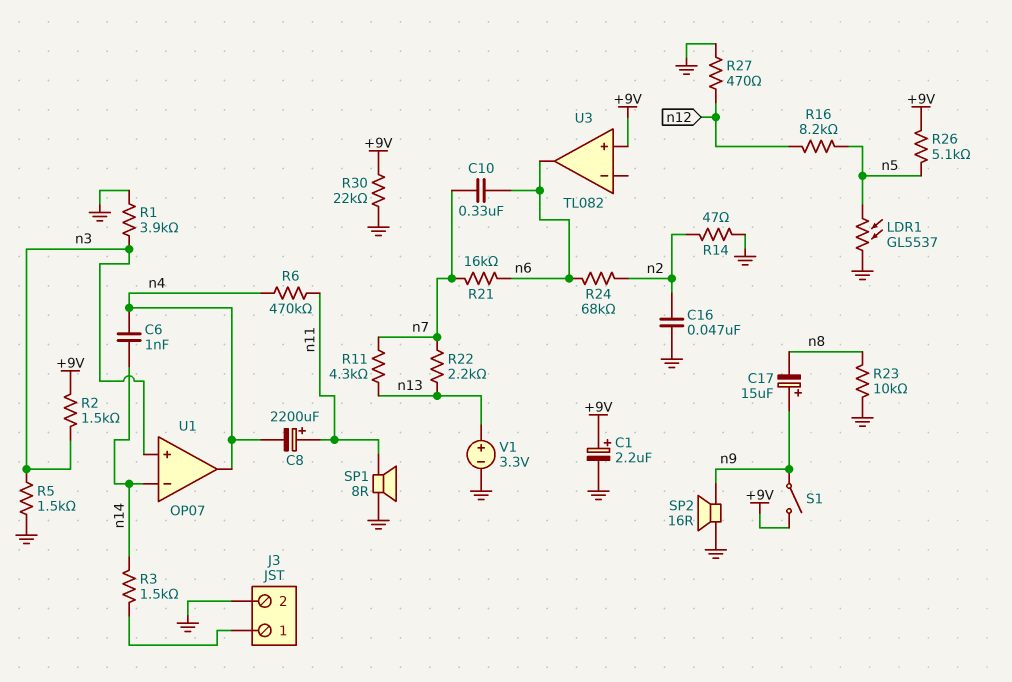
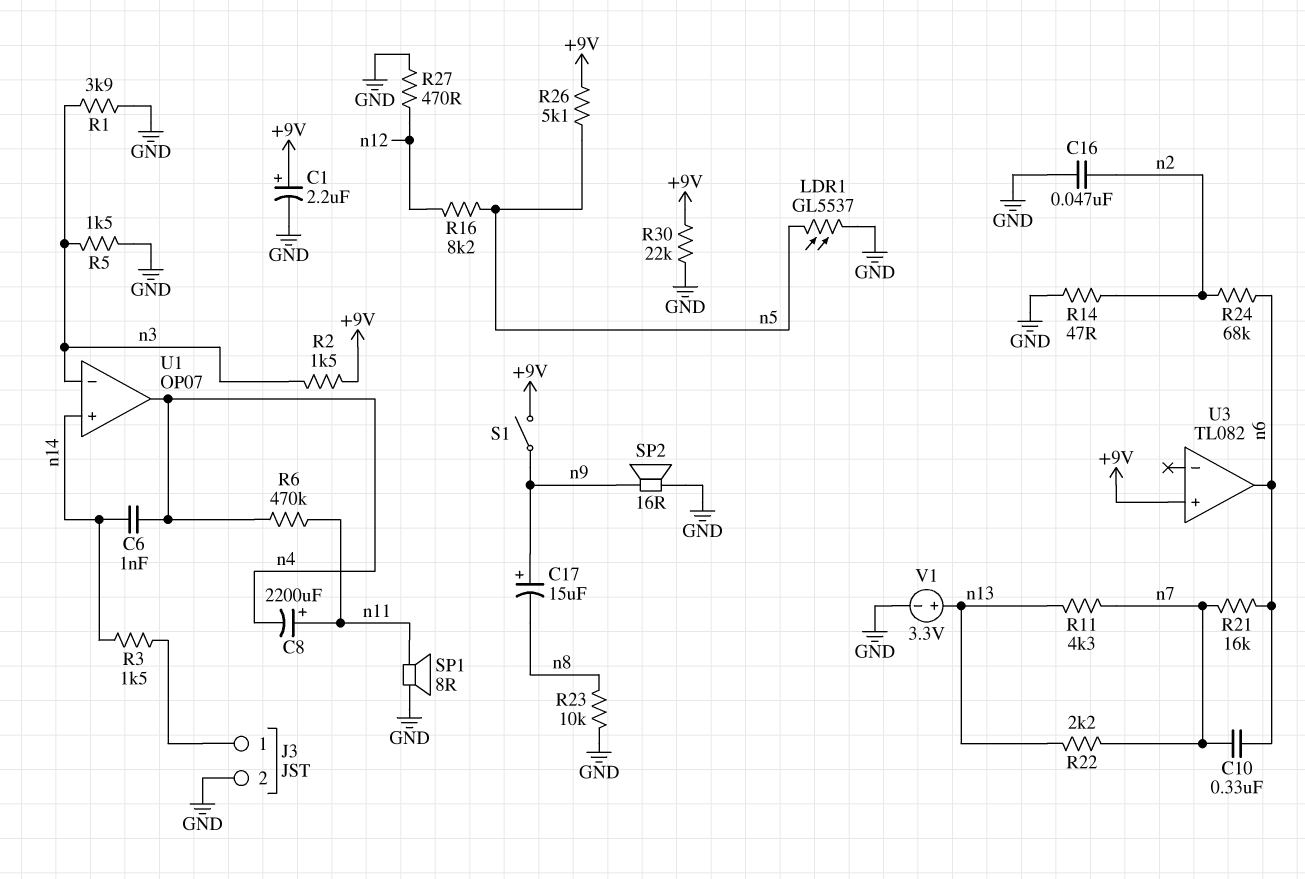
U1 pin in+: n3 -> n14
U1 pin in-: n14 -> n3

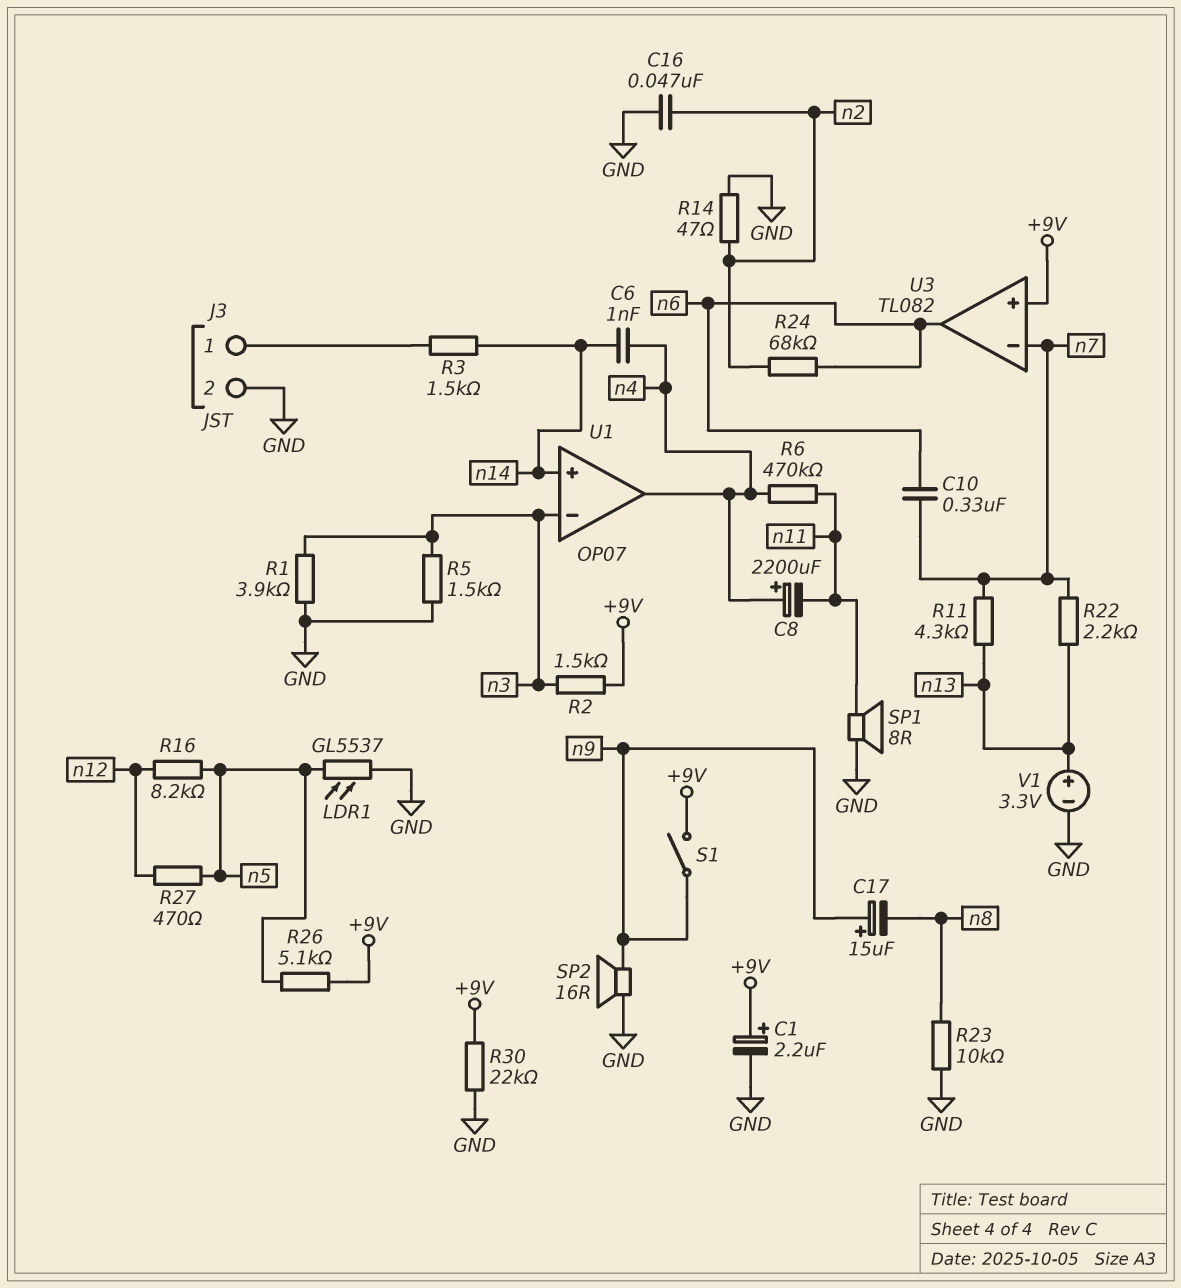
C8: 2200uF (plus n11, minus n4) -> 2200uF (plus n4, minus n11)
R21: 16k (n6, n7) -> none
R27: 470 (GND, n12) -> 470 (n5, n12)
U3 pin in-: none -> n7

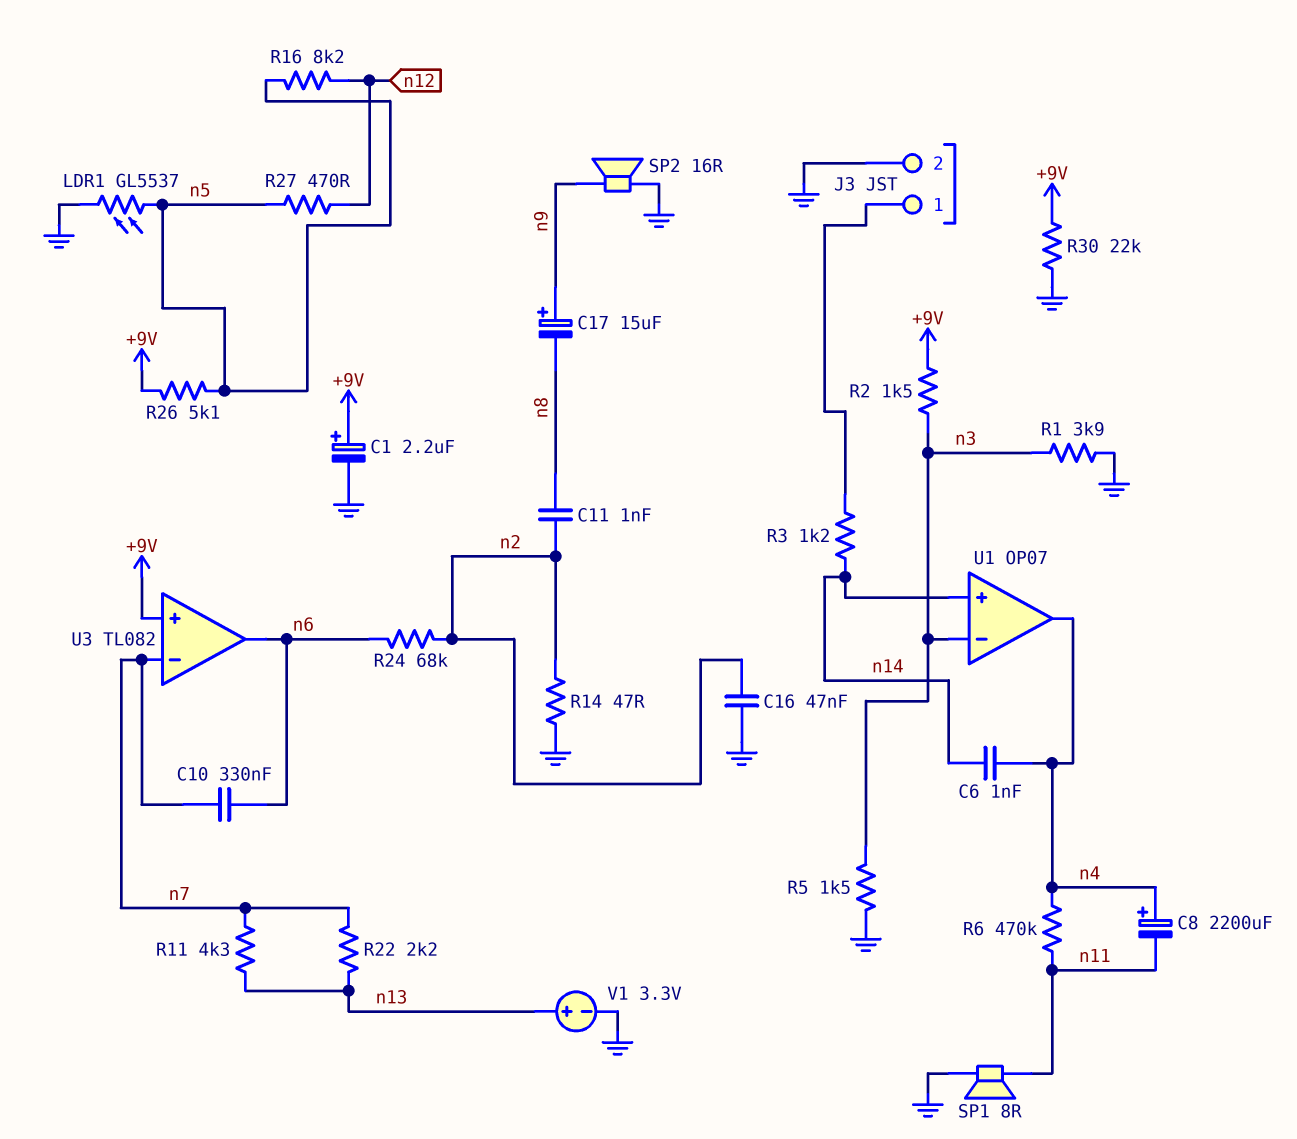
C11: none -> 1nF (n2, n8)
R3: 1.5k (J3/1, n14) -> 1.2k (J3/1, n14)
R23: 10k (GND, n8) -> none
S1: switch (+9V, n9) -> none

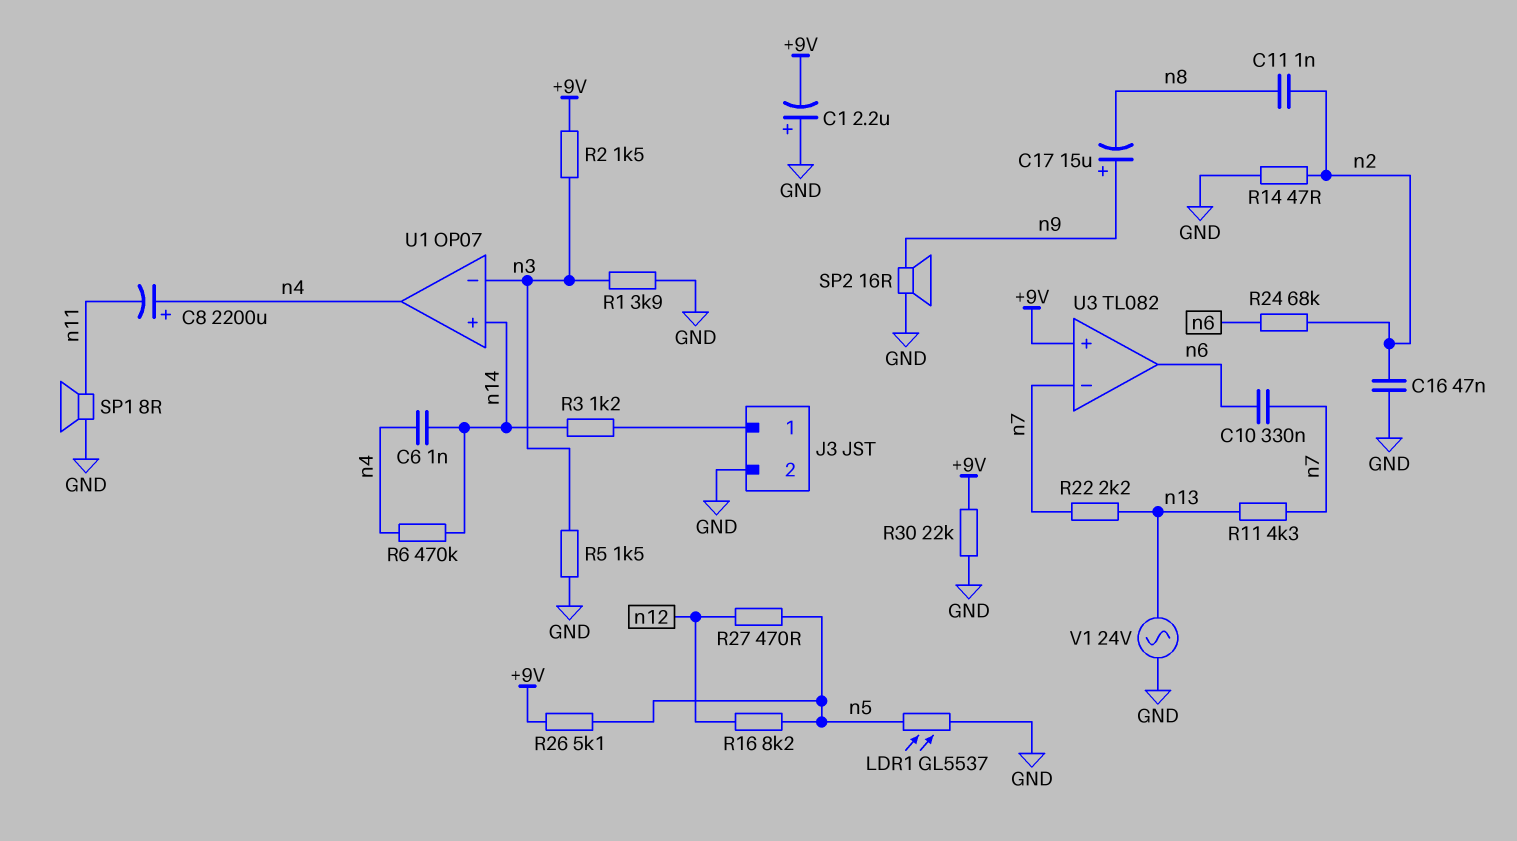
C1: 2.2uF (plus +9V, minus GND) -> 2.2uF (plus GND, minus +9V)
R6: 470k (n4, n11) -> 470k (n4, n14)
V1: 3.3V (plus n13, minus GND) -> AC 24V (GND, n13)

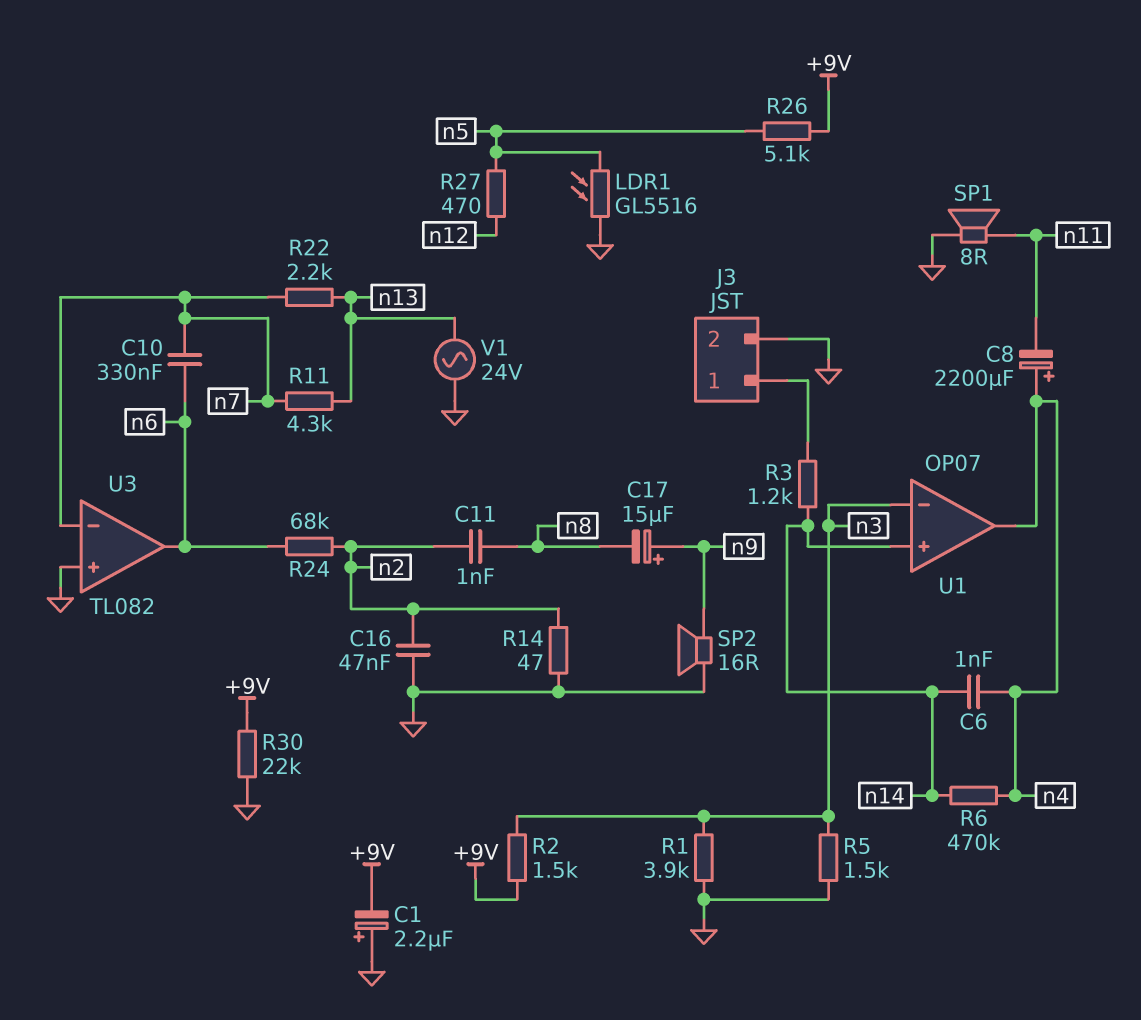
LDR1: GL5537 (GND, n5) -> GL5516 (GND, n5)
R16: 8.2k (n5, n12) -> none
U3 pin in+: +9V -> GND

